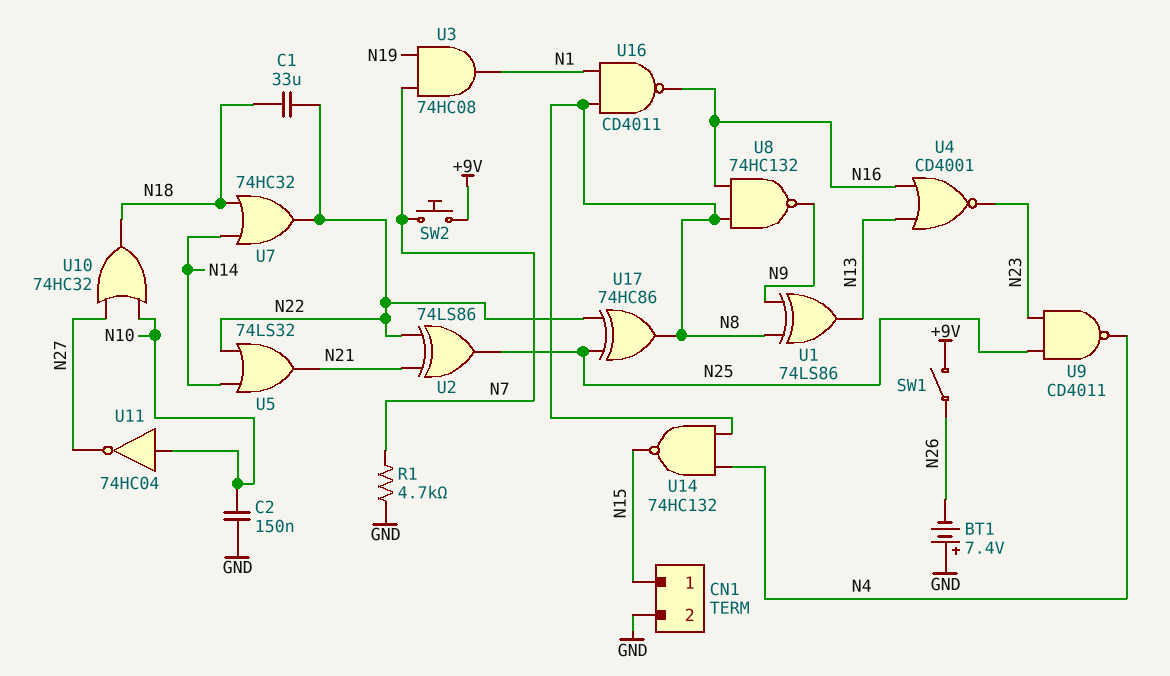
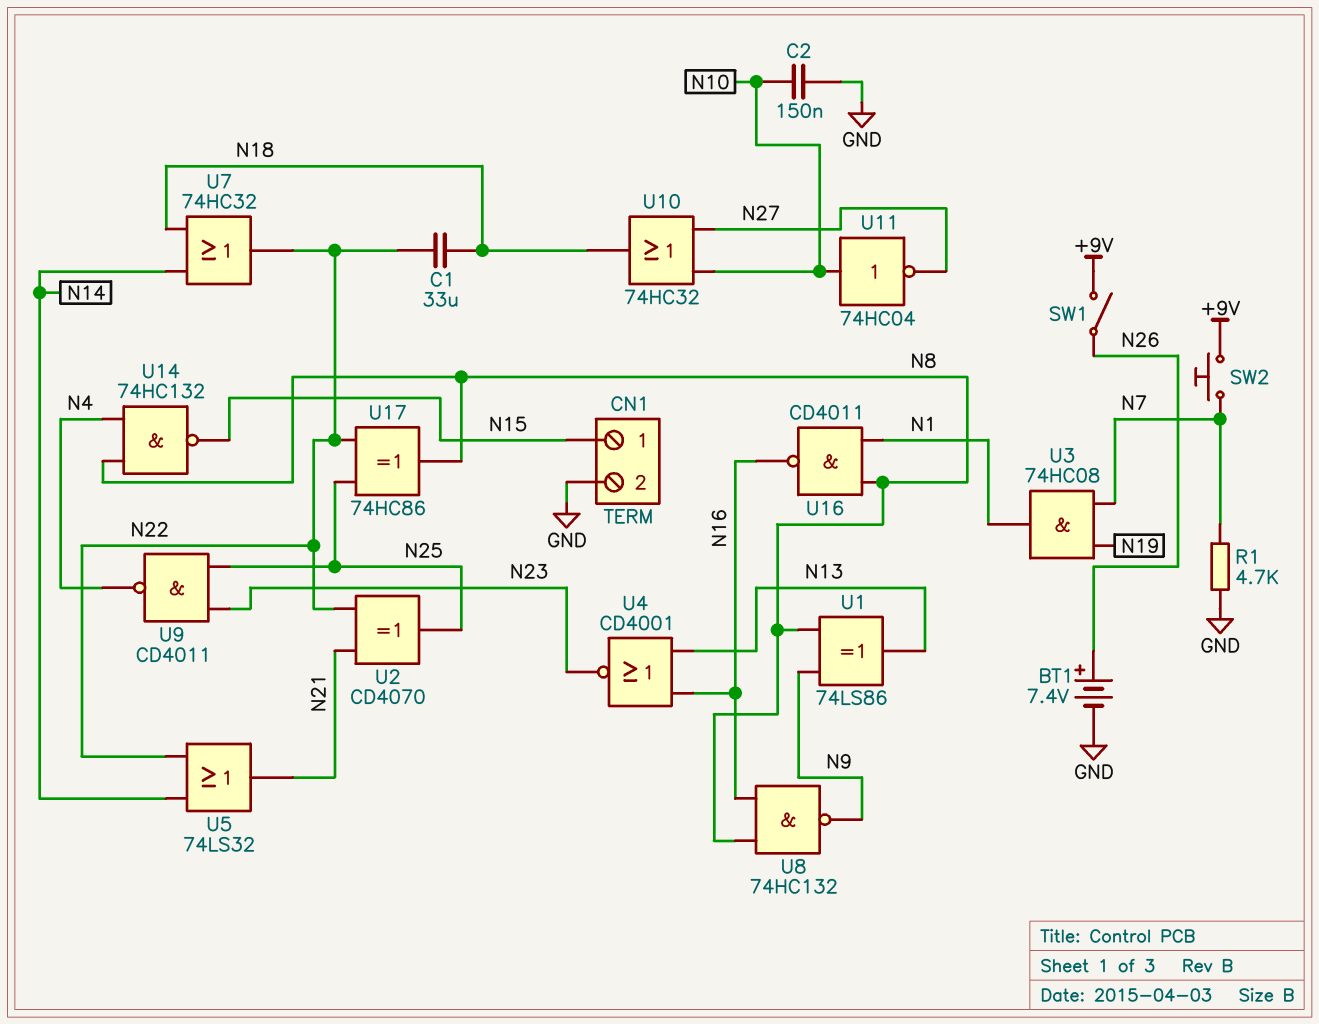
BT1: 7.4V (plus GND, minus N26) -> 7.4V (plus N26, minus GND)
U2: XOR 74LS86 (in N21, in N22, out N25) -> XOR CD4070 (in N21, in N22, out N25)

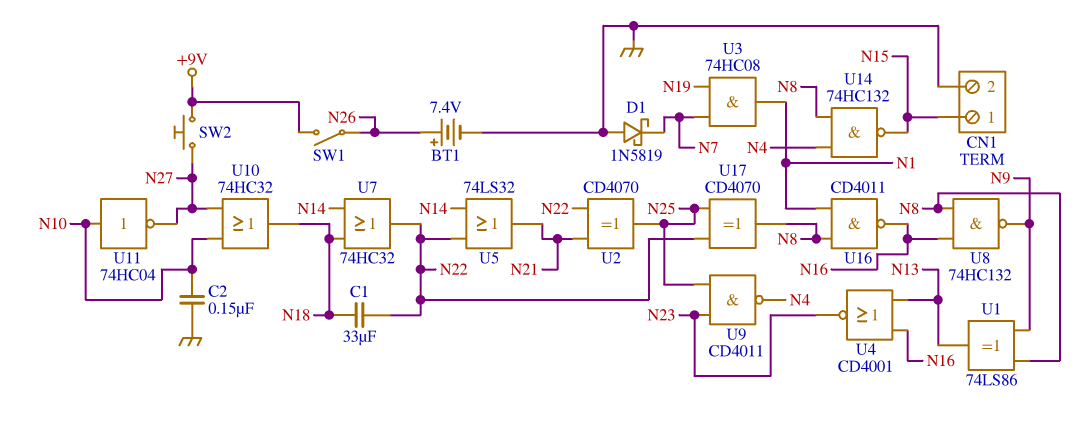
D1: none -> schottky 1N5819 (A GND, K N7)
R1: 4.7k (GND, N7) -> none
SW2: button (+9V, N7) -> button (+9V, N27)
U17: XOR 74HC86 (in N22, in N25, out N8) -> XOR CD4070 (in N22, in N25, out N8)

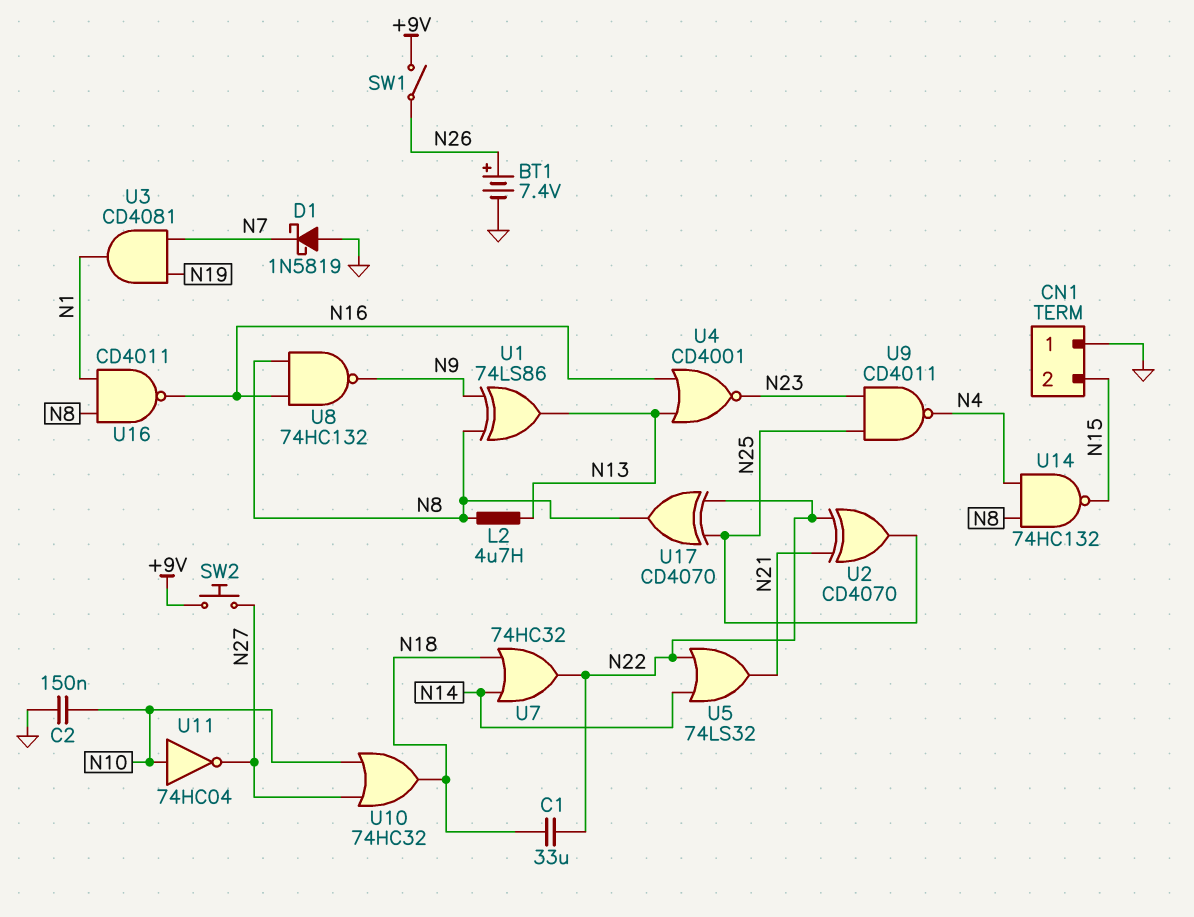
CN1 pin 1: N15 -> GND
CN1 pin 2: GND -> N15
L2: none -> 4.7uH (N8, N13)
U3: AND 74HC08 (in N7, in N19, out N1) -> AND CD4081 (in N7, in N19, out N1)

